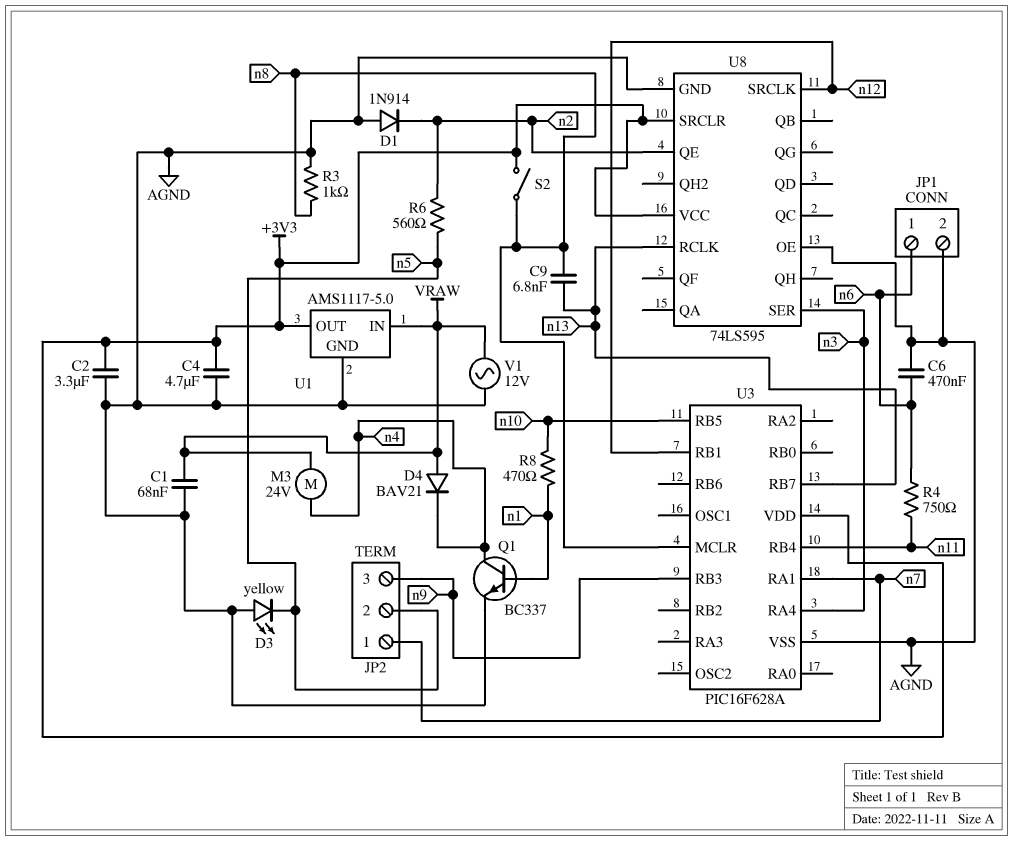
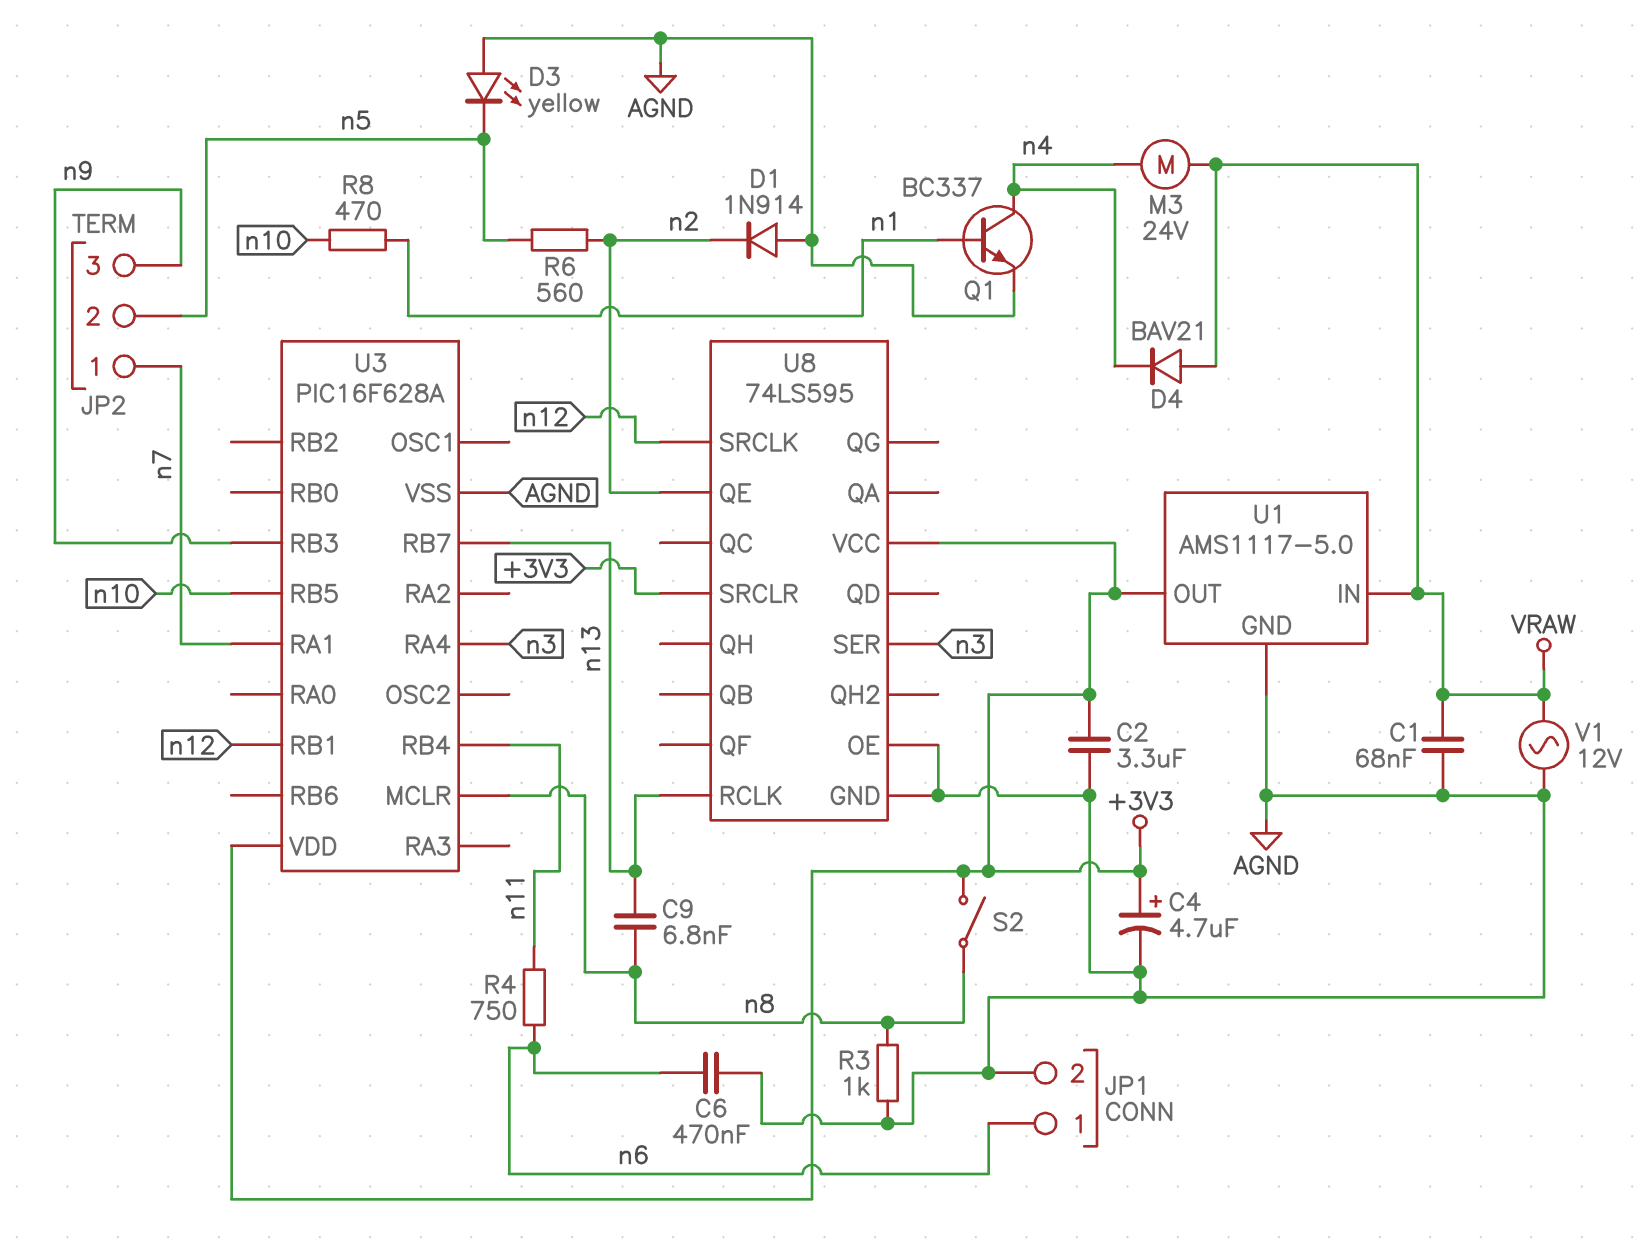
C4: 4.7uF (+3V3, AGND) -> 4.7uF (plus +3V3, minus AGND)

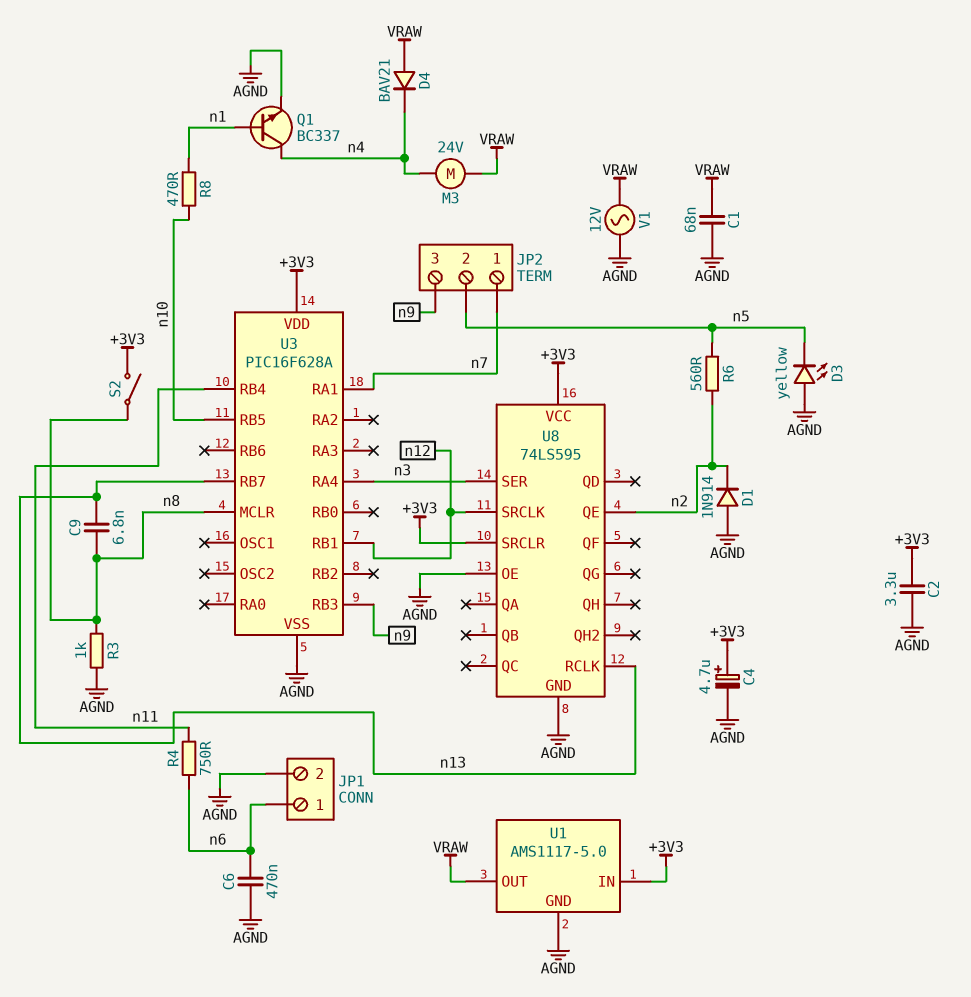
U1 pin IN: VRAW -> +3V3
U1 pin OUT: +3V3 -> VRAW

